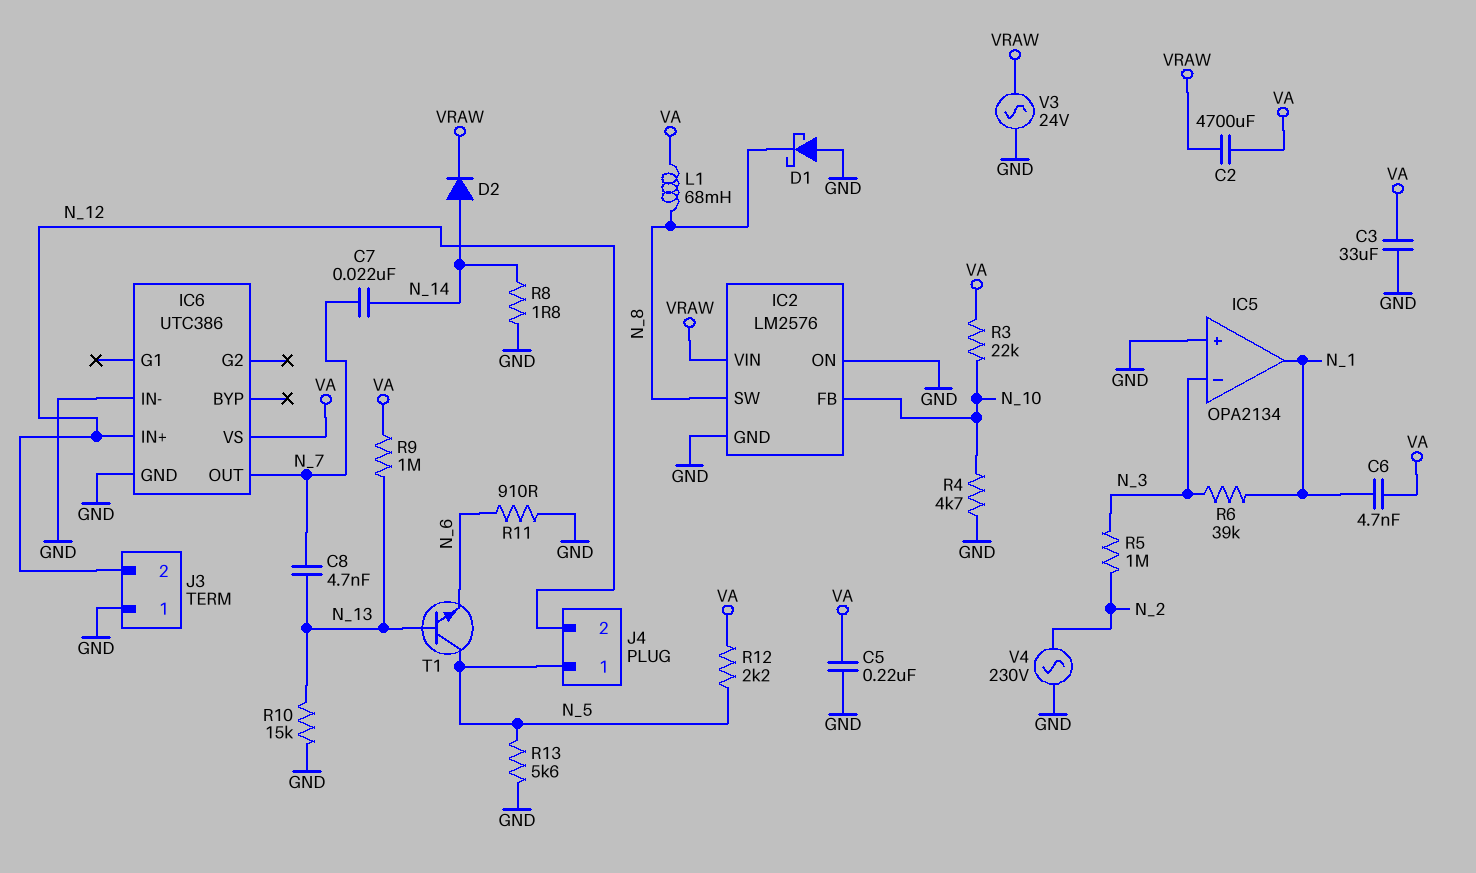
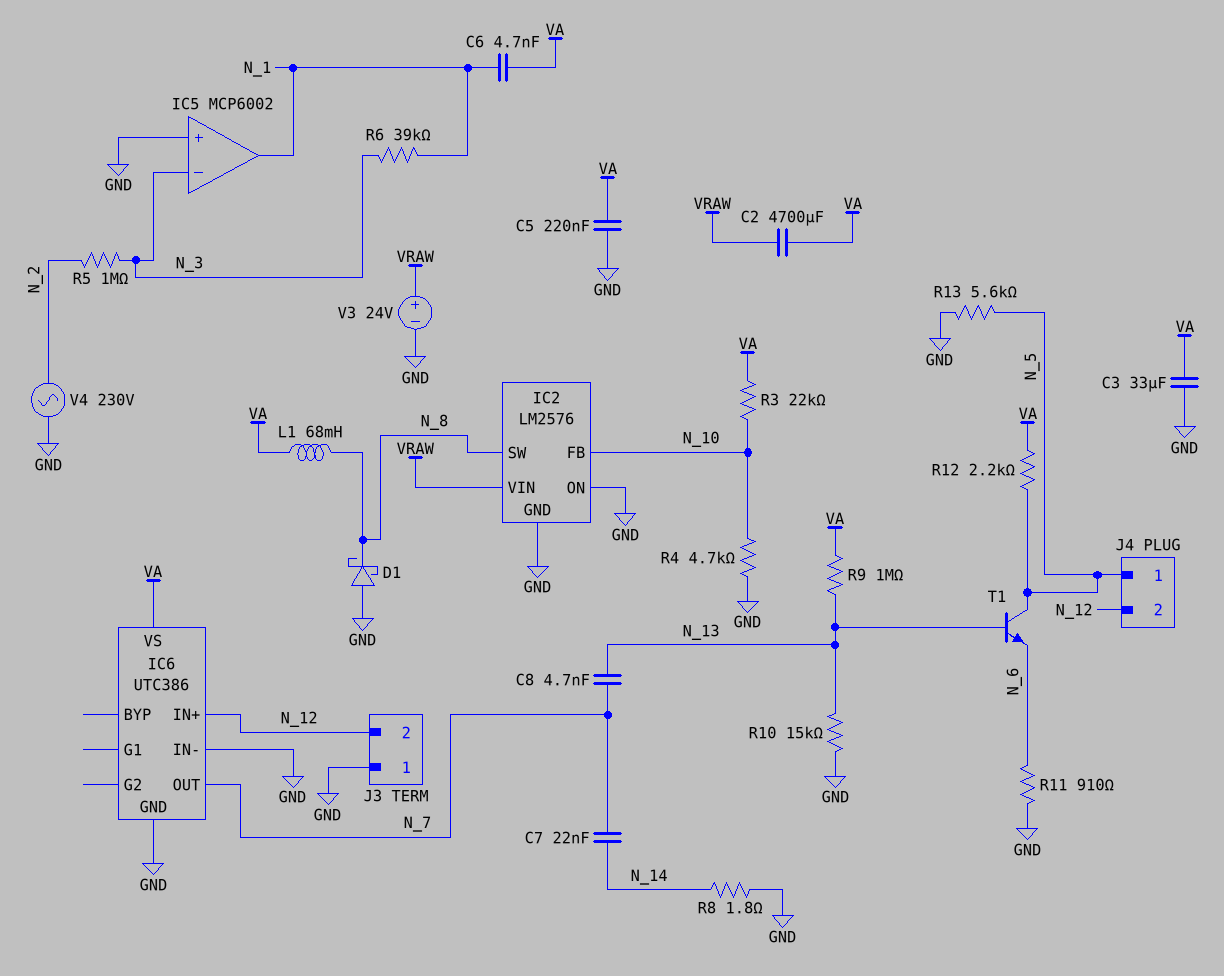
D2: diode (A N_14, K VRAW) -> none
IC5: OPA2134 -> MCP6002
V3: AC 24V (GND, VRAW) -> 24V (plus VRAW, minus GND)

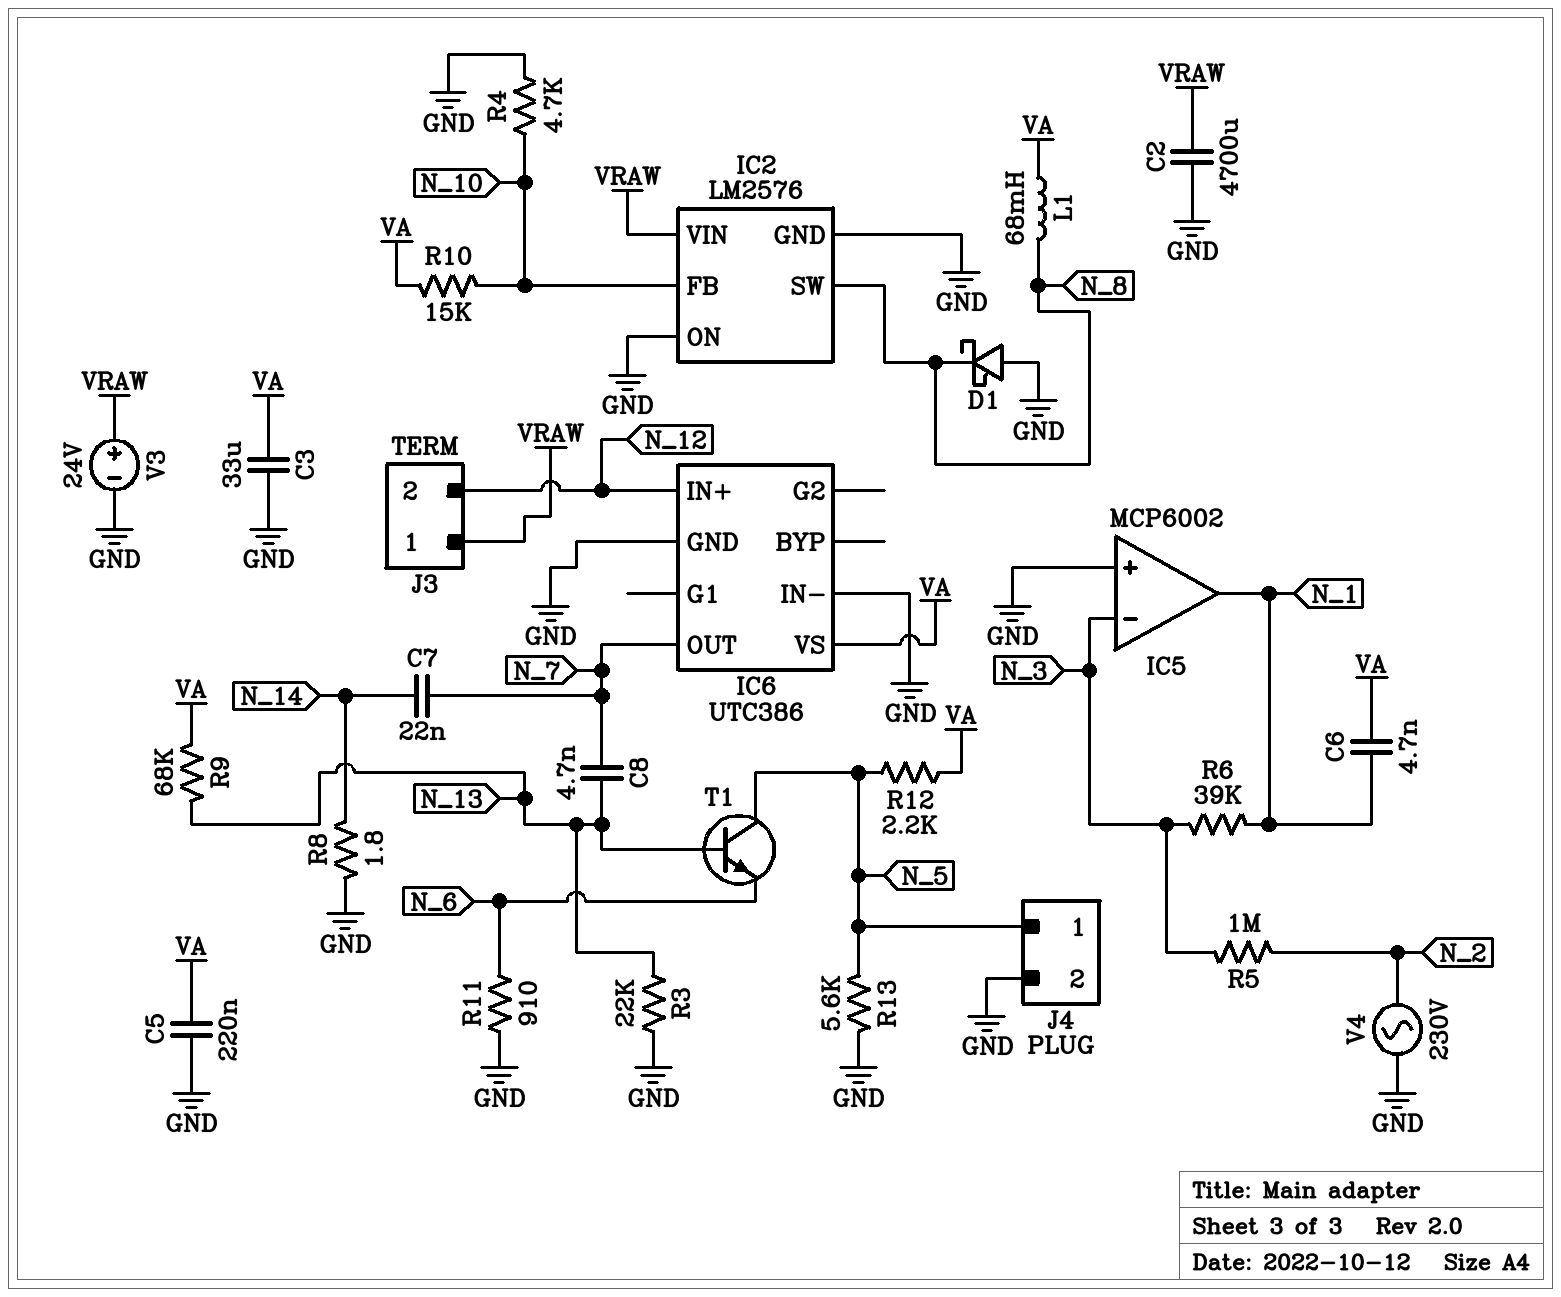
C2: 4700uF (VA, VRAW) -> 4700uF (GND, VRAW)
J3 pin 1: GND -> VRAW
J4 pin 2: N_12 -> GND
R3: 22k (N_10, VA) -> 22k (GND, N_13)
R9: 1M (N_13, VA) -> 68k (N_13, VA)
R10: 15k (GND, N_13) -> 15k (N_10, VA)

